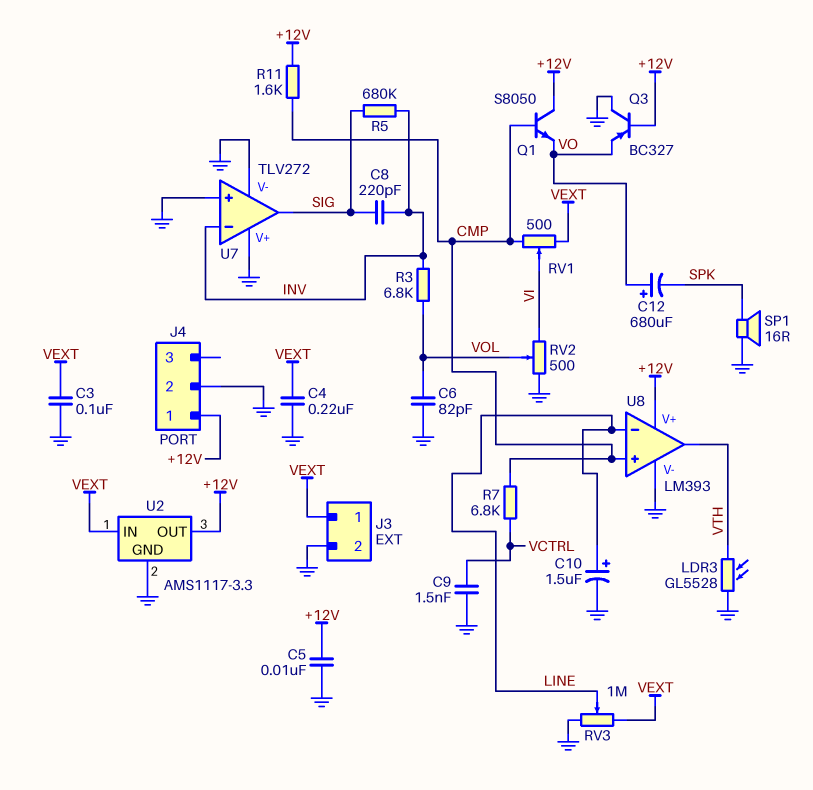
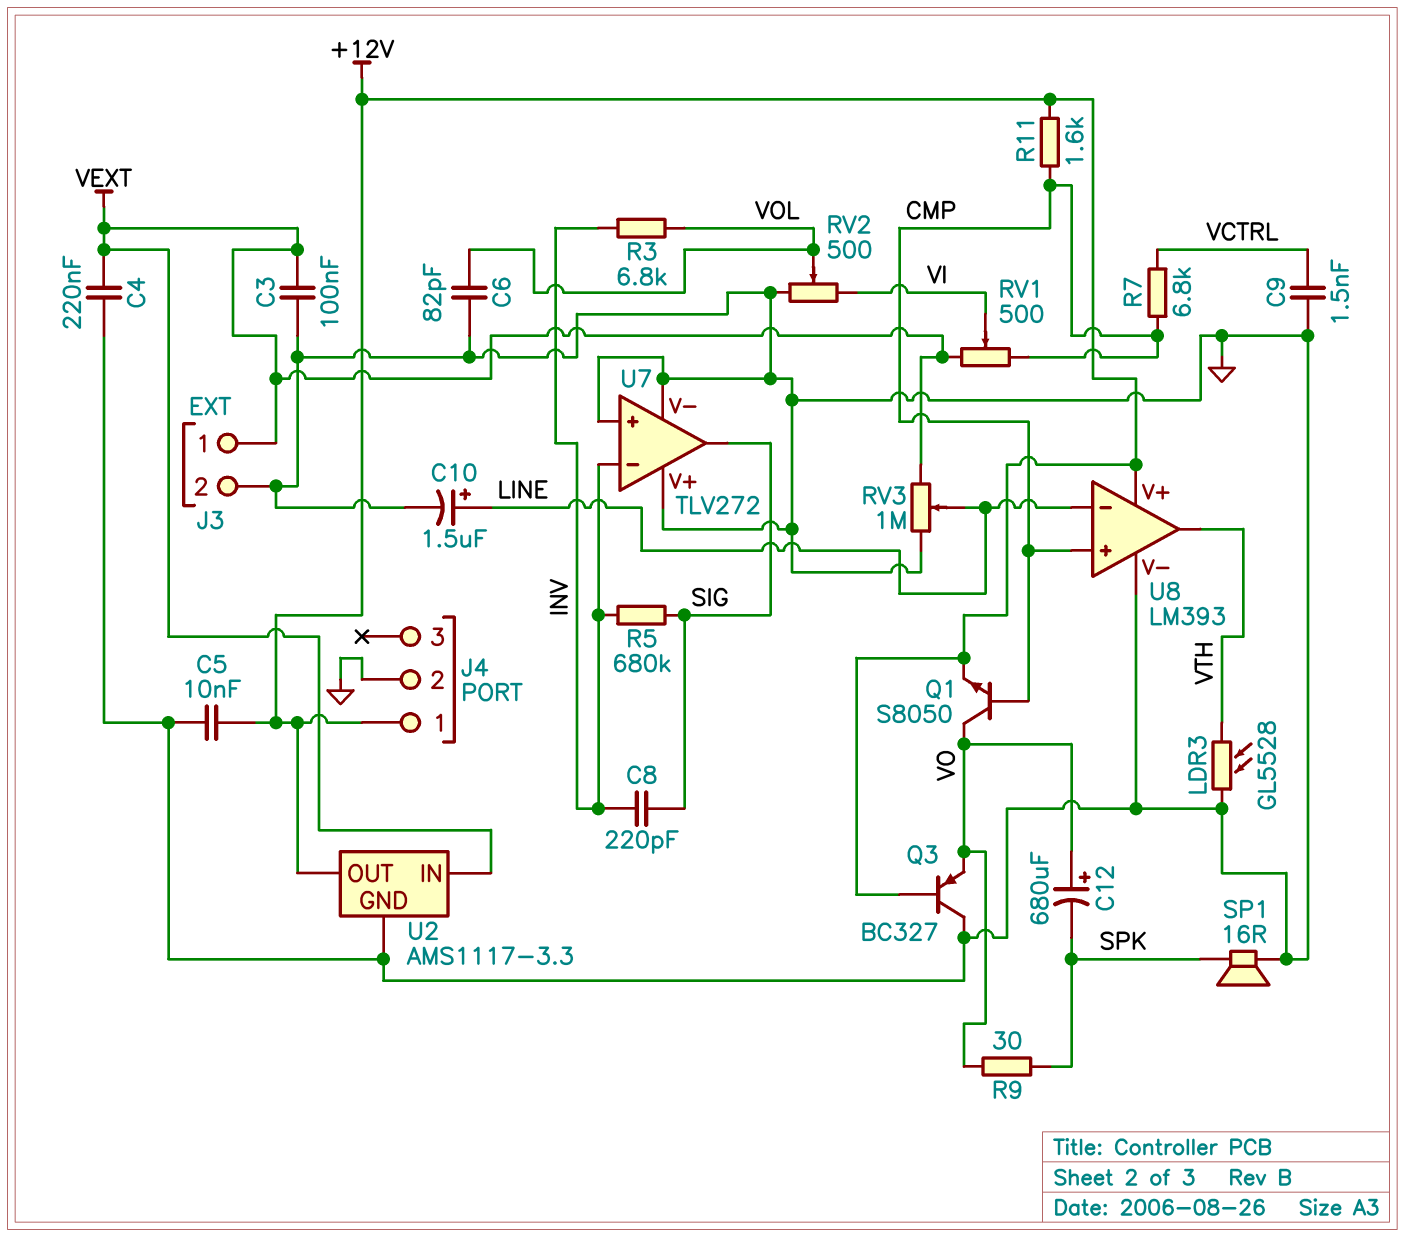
Q1: NPN S8050 (B CMP, C +12V, E VO) -> NPN S8050 (B CMP, C VO, E +12V)
R9: none -> 30 (SPK, VO)

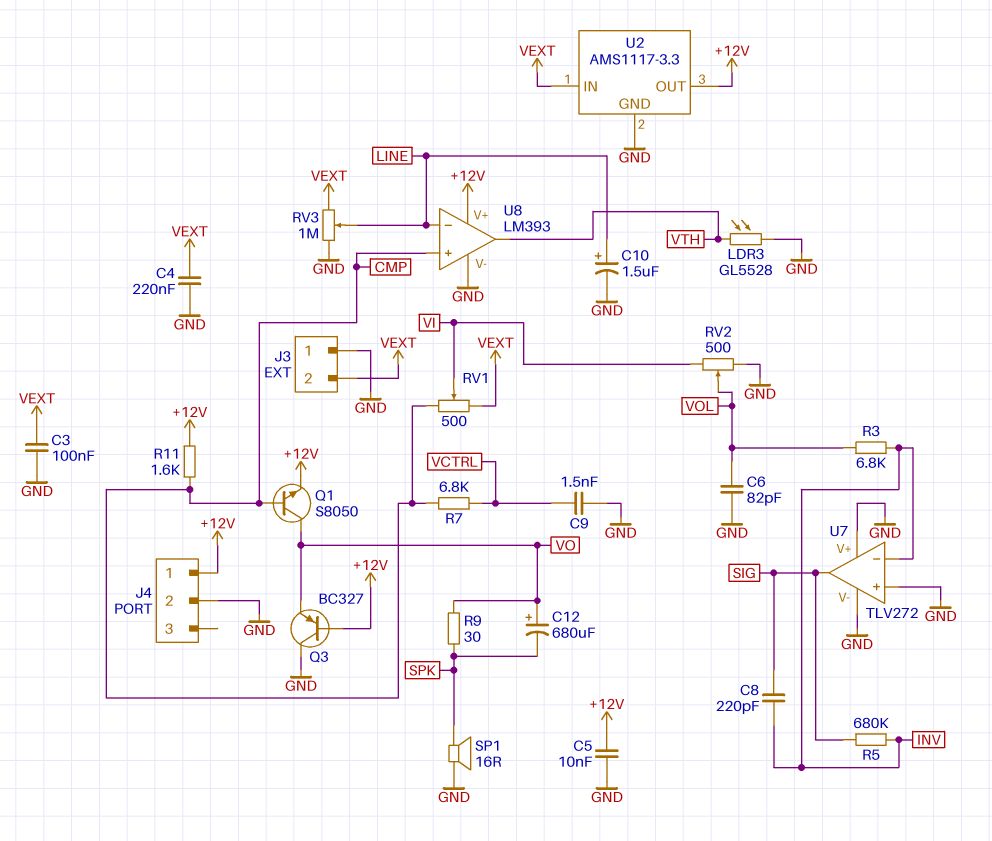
J3 pin 1: VEXT -> GND
J3 pin 2: GND -> VEXT

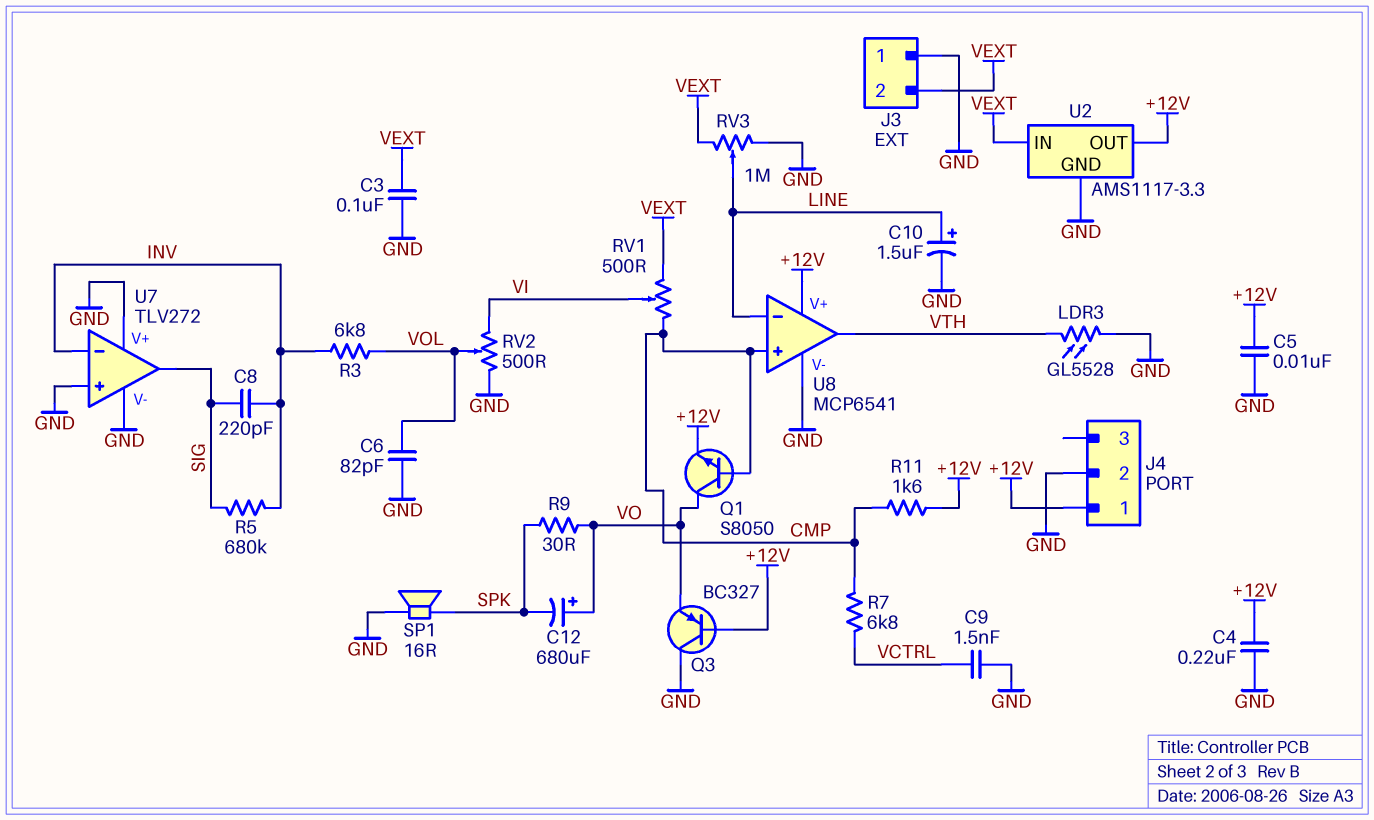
C4: 220nF (GND, VEXT) -> 220nF (+12V, GND)
U8: LM393 -> MCP6541

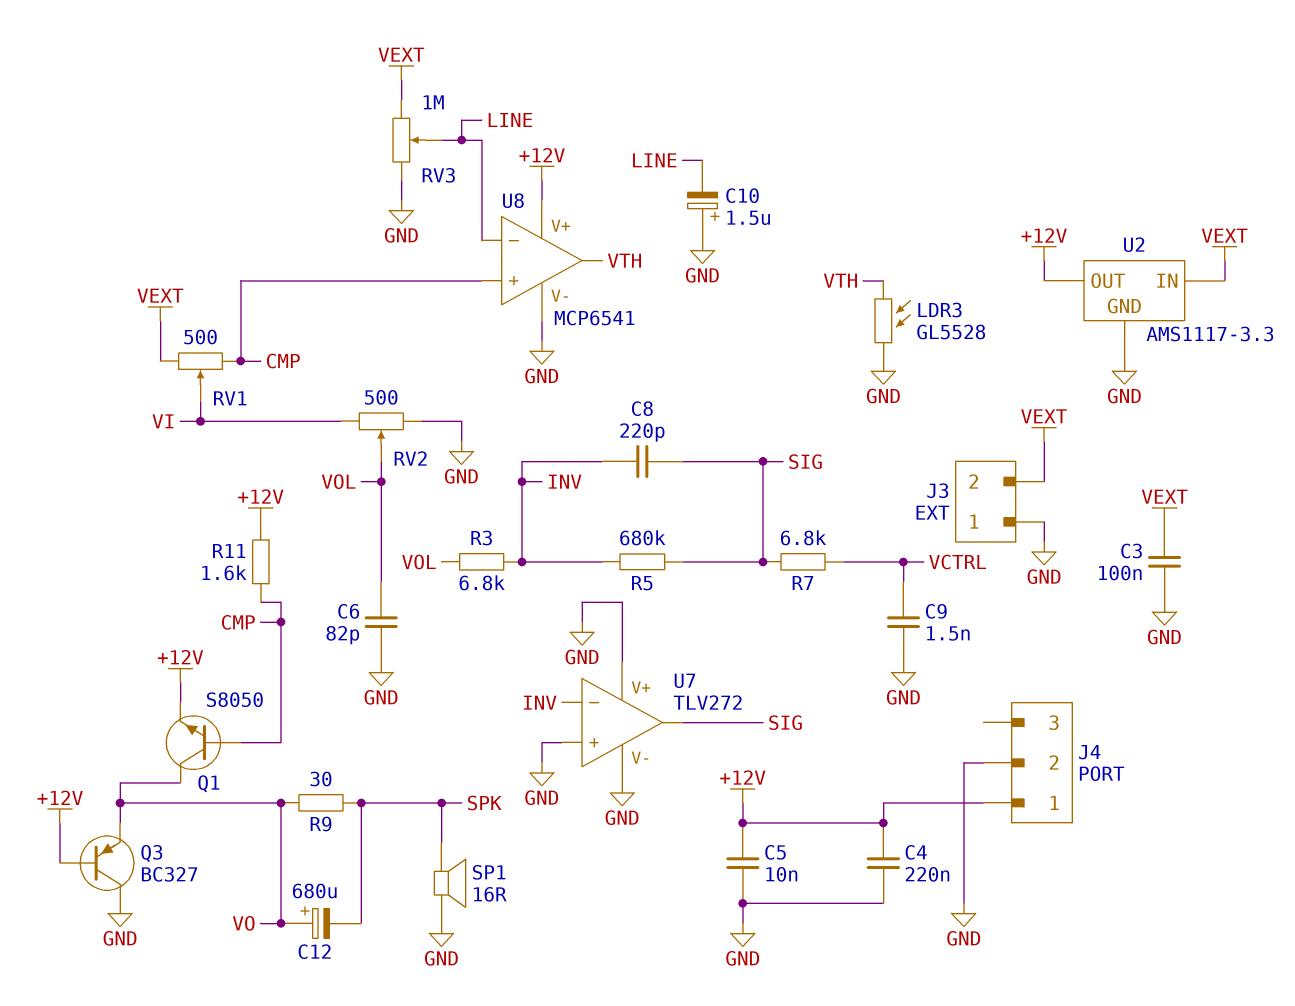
C10: 1.5uF (plus LINE, minus GND) -> 1.5uF (plus GND, minus LINE)
R7: 6.8k (CMP, VCTRL) -> 6.8k (SIG, VCTRL)

